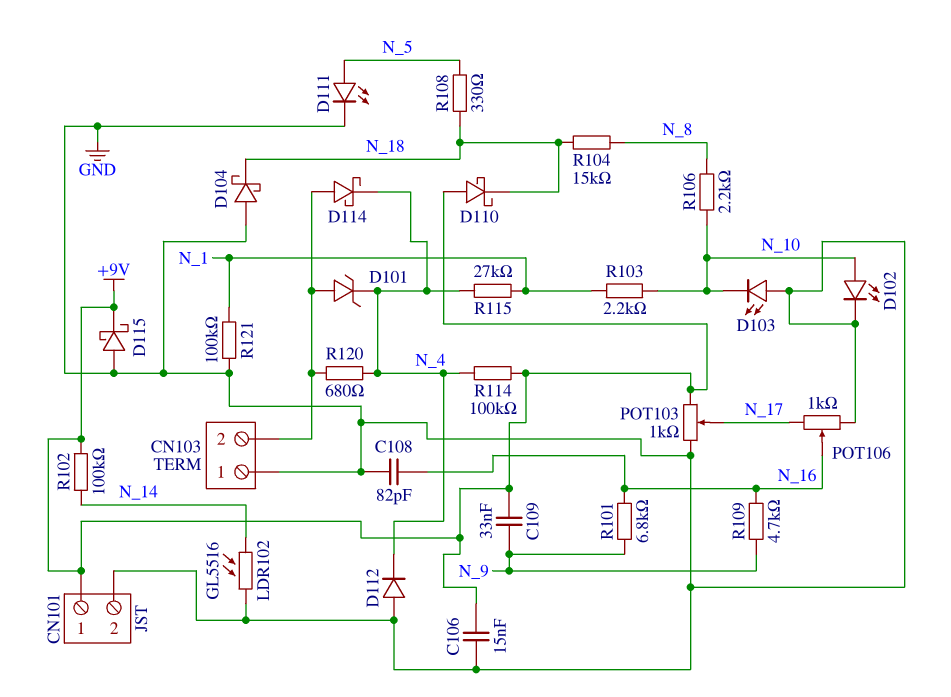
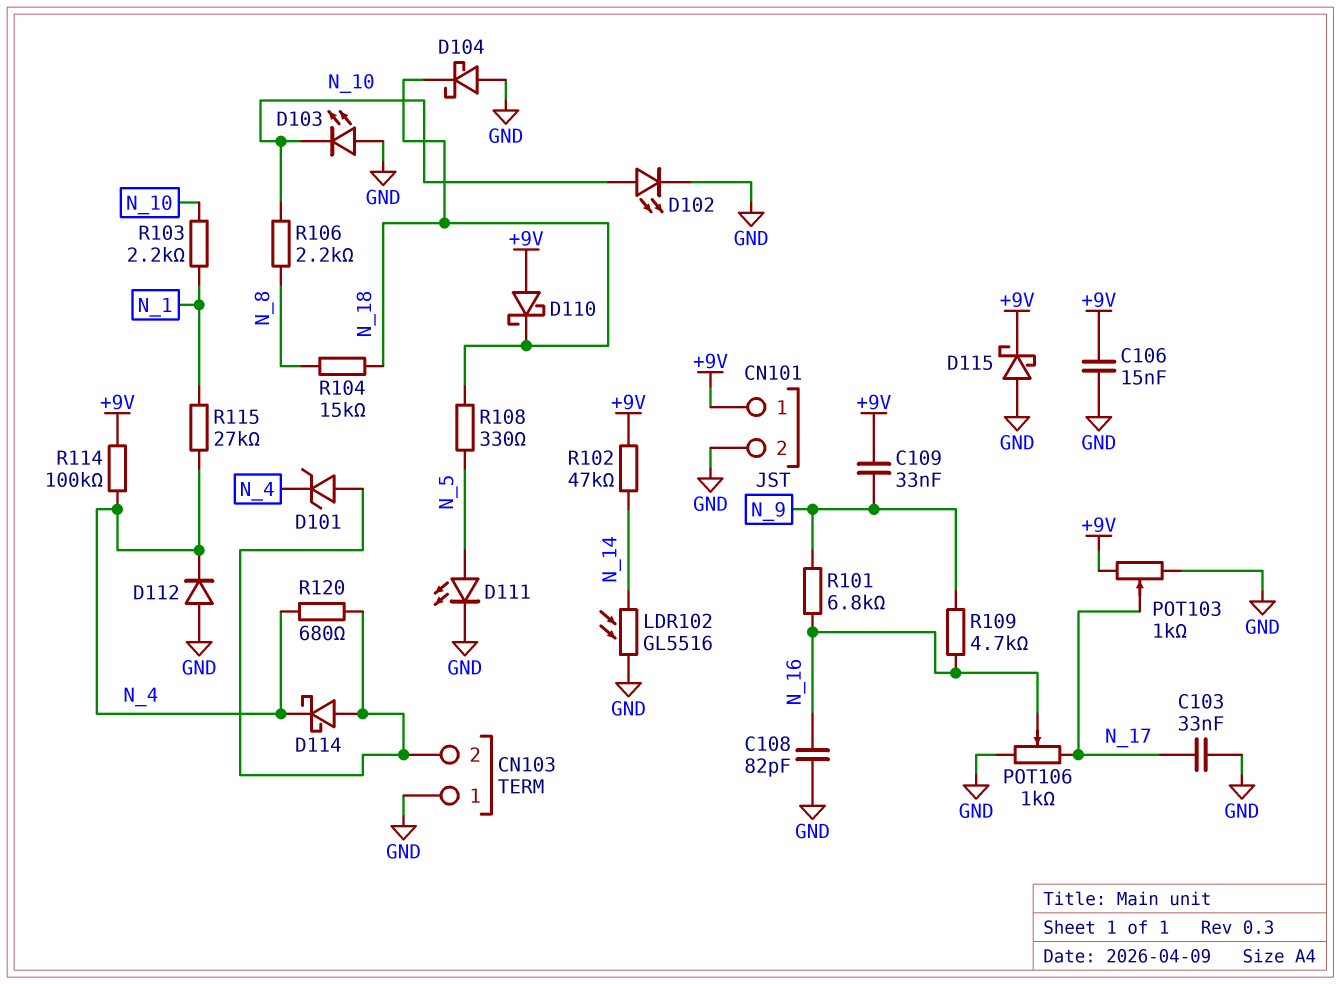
C103: none -> 33nF (GND, N_17)
R102: 100k (+9V, N_14) -> 47k (+9V, N_14)
R121: 100k (GND, N_1) -> none

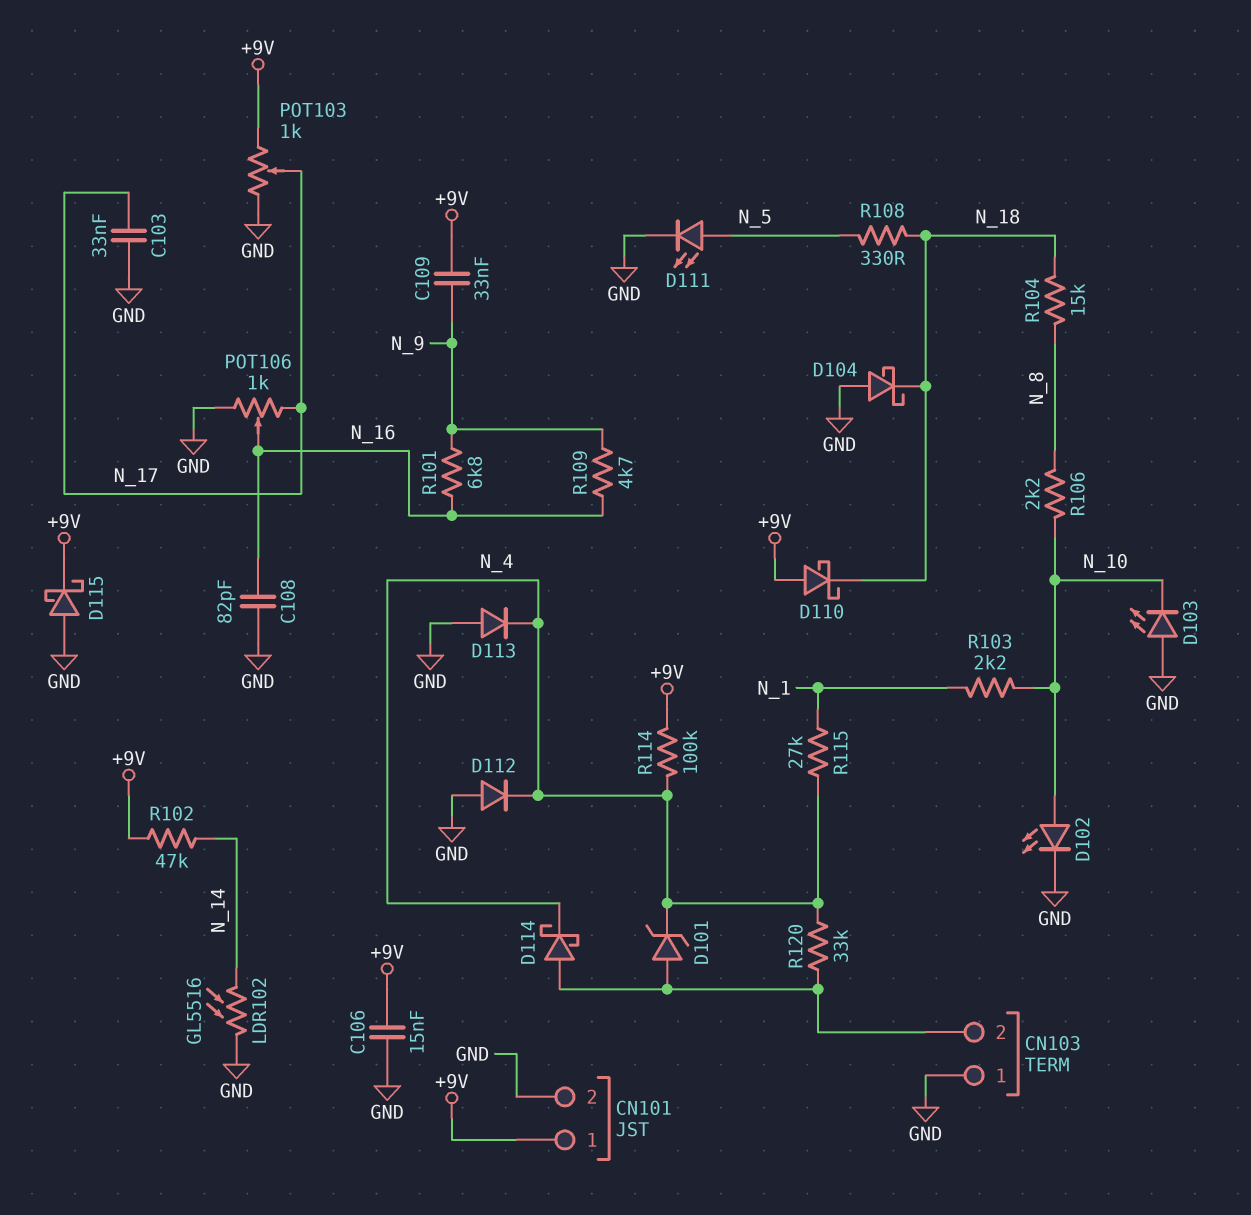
D113: none -> diode (A GND, K N_4)
R120: 680 (CN103/2, N_4) -> 33k (CN103/2, N_4)

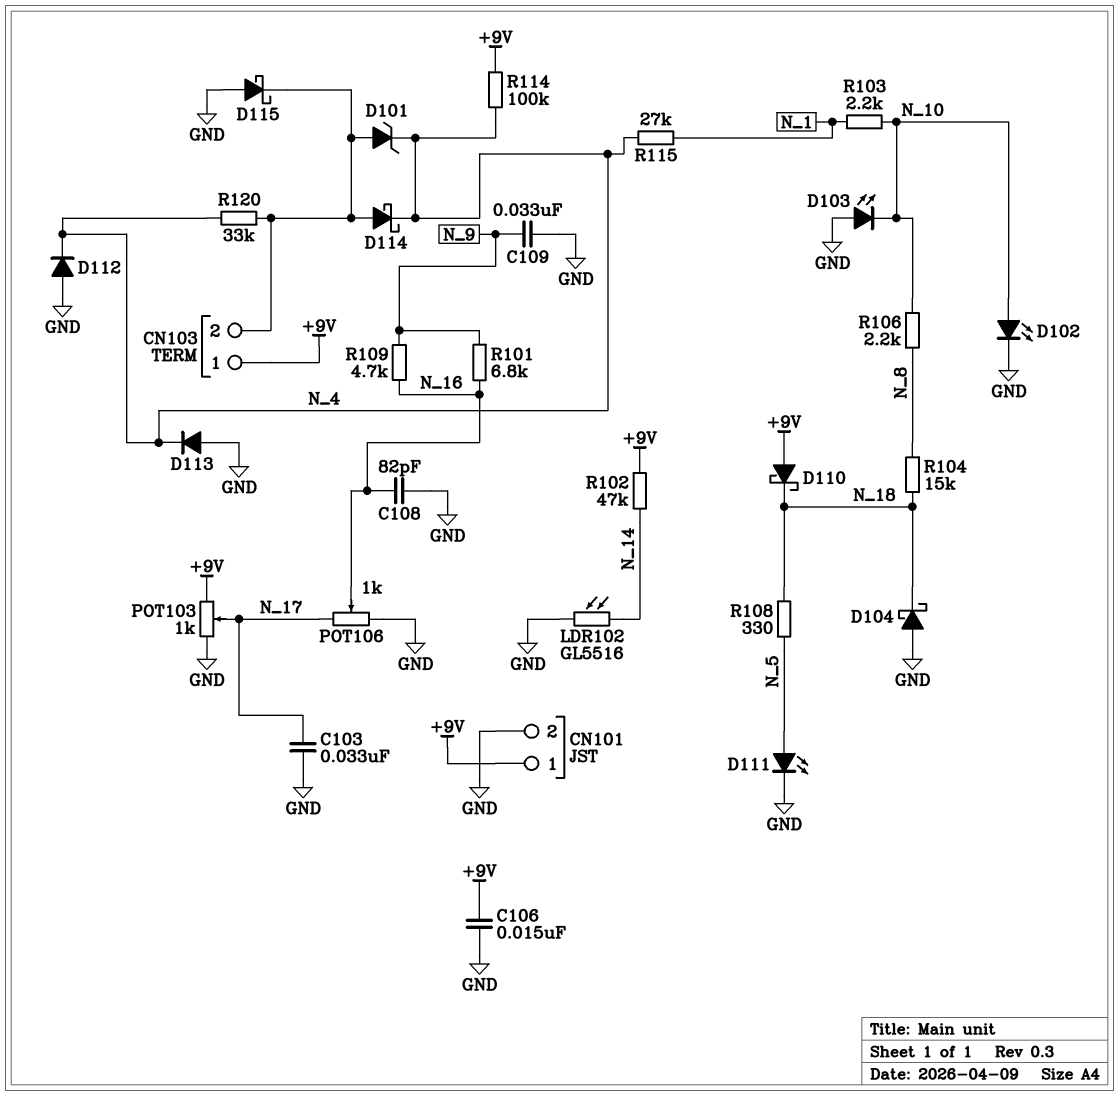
C109: 33nF (+9V, N_9) -> 33nF (GND, N_9)
CN103 pin 1: GND -> +9V
D115: schottky (A GND, K +9V) -> schottky (A GND, K CN103/2)

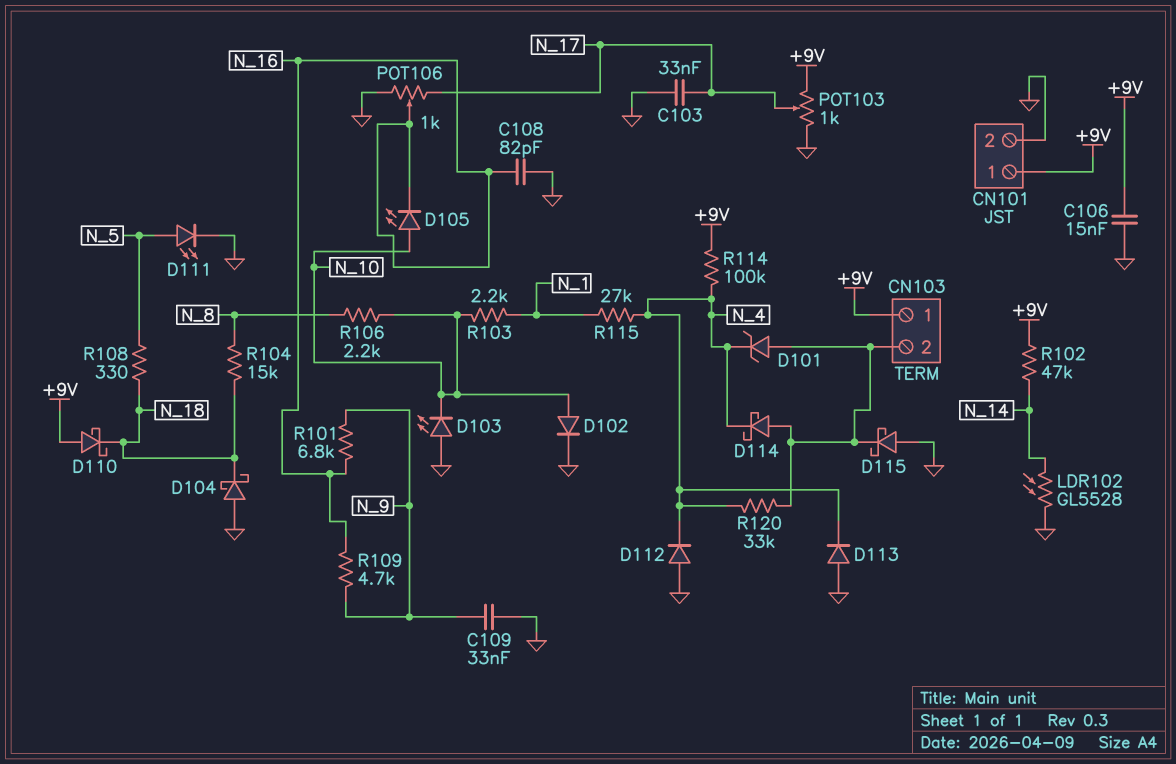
D102: LED (A N_10, K GND) -> diode (A N_10, K GND)
D105: none -> LED (A N_10, K N_16)
LDR102: GL5516 (GND, N_14) -> GL5528 (GND, N_14)

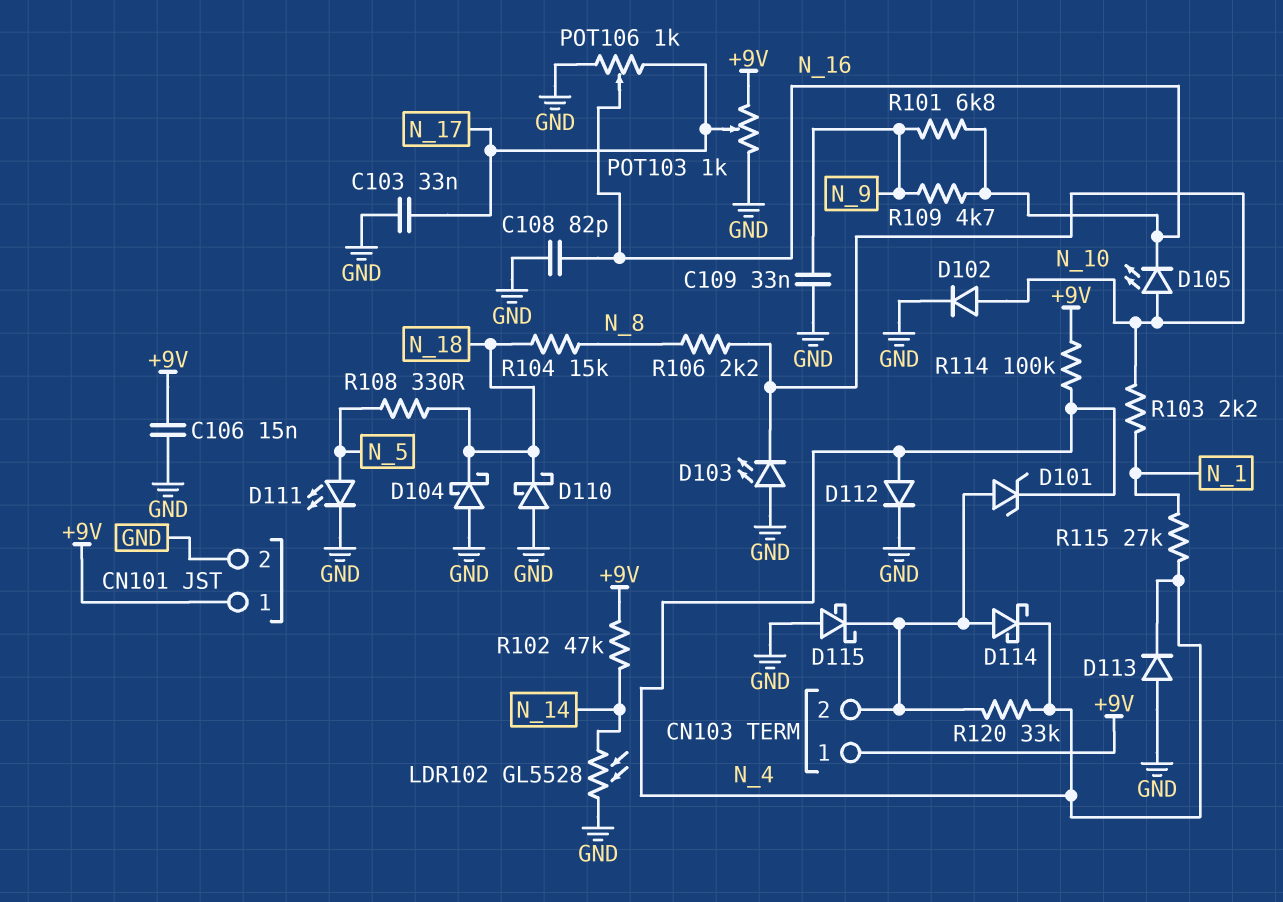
D110: schottky (A +9V, K N_18) -> schottky (A GND, K N_18)
D112: diode (A GND, K N_4) -> diode (A N_4, K GND)

